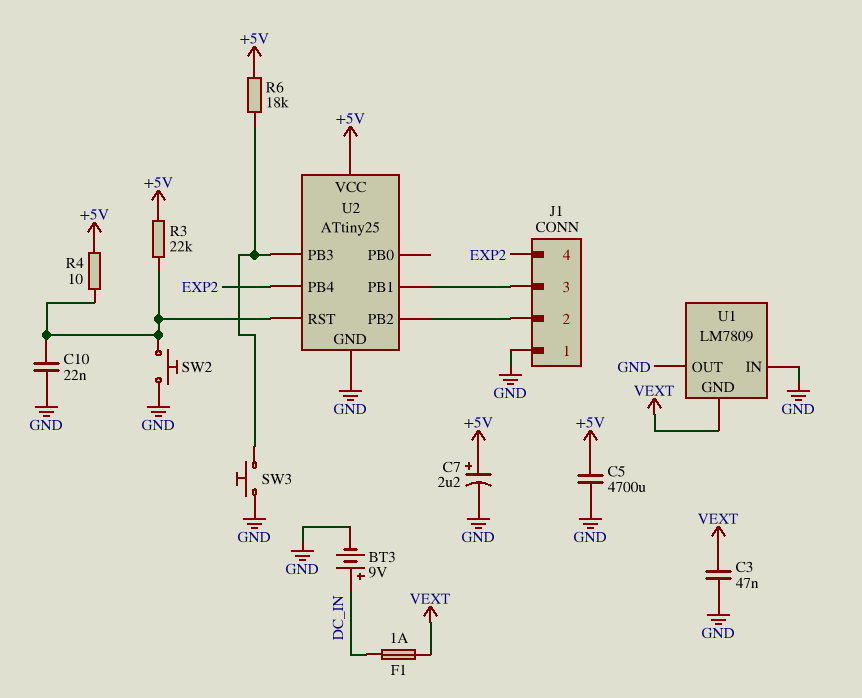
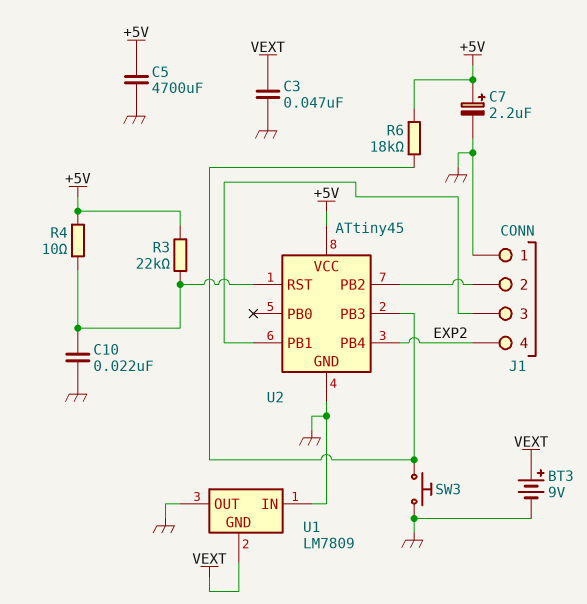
BT3: 9V (plus DC_IN, minus GND) -> 9V (plus VEXT, minus GND)
F1: 1A (DC_IN, VEXT) -> none
SW2: button (GND, U2/RST) -> none
U2: ATtiny25 -> ATtiny45

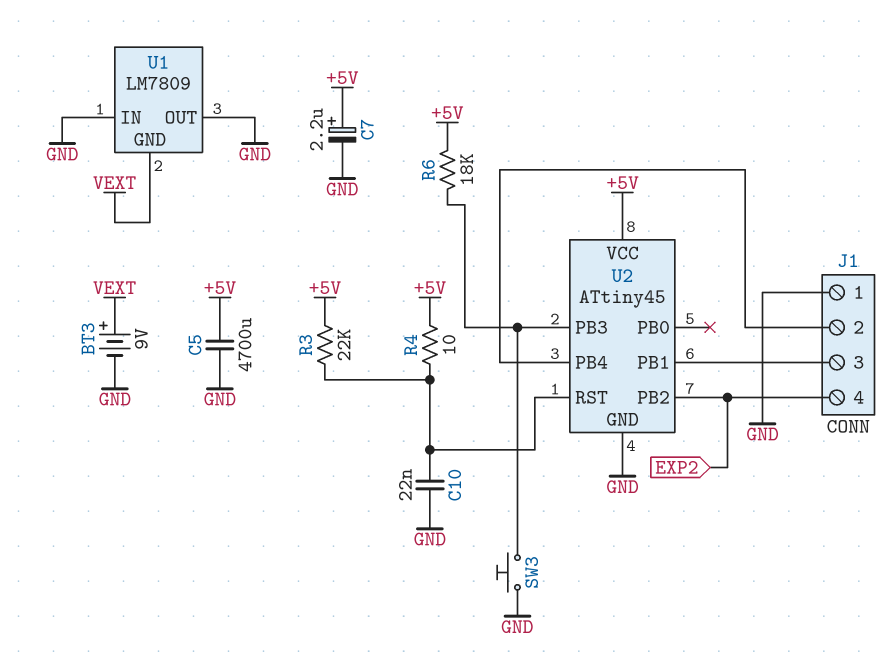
C3: 47nF (GND, VEXT) -> none
U2 pin PB2: J1/2 -> EXP2
U2 pin PB4: EXP2 -> J1/2

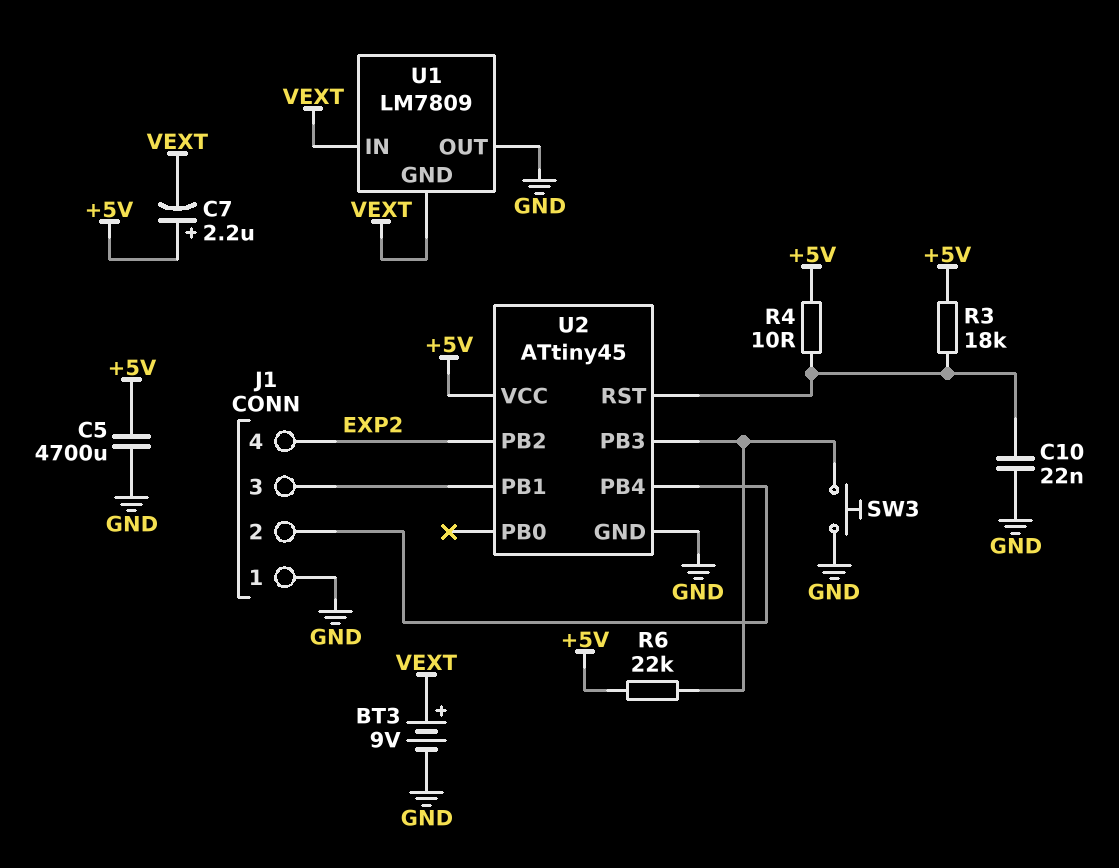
C7: 2.2uF (plus +5V, minus GND) -> 2.2uF (plus +5V, minus VEXT)
R3: 22k (+5V, U2/RST) -> 18k (+5V, U2/RST)
R6: 18k (+5V, U2/PB3) -> 22k (+5V, U2/PB3)
U1 pin IN: GND -> VEXT

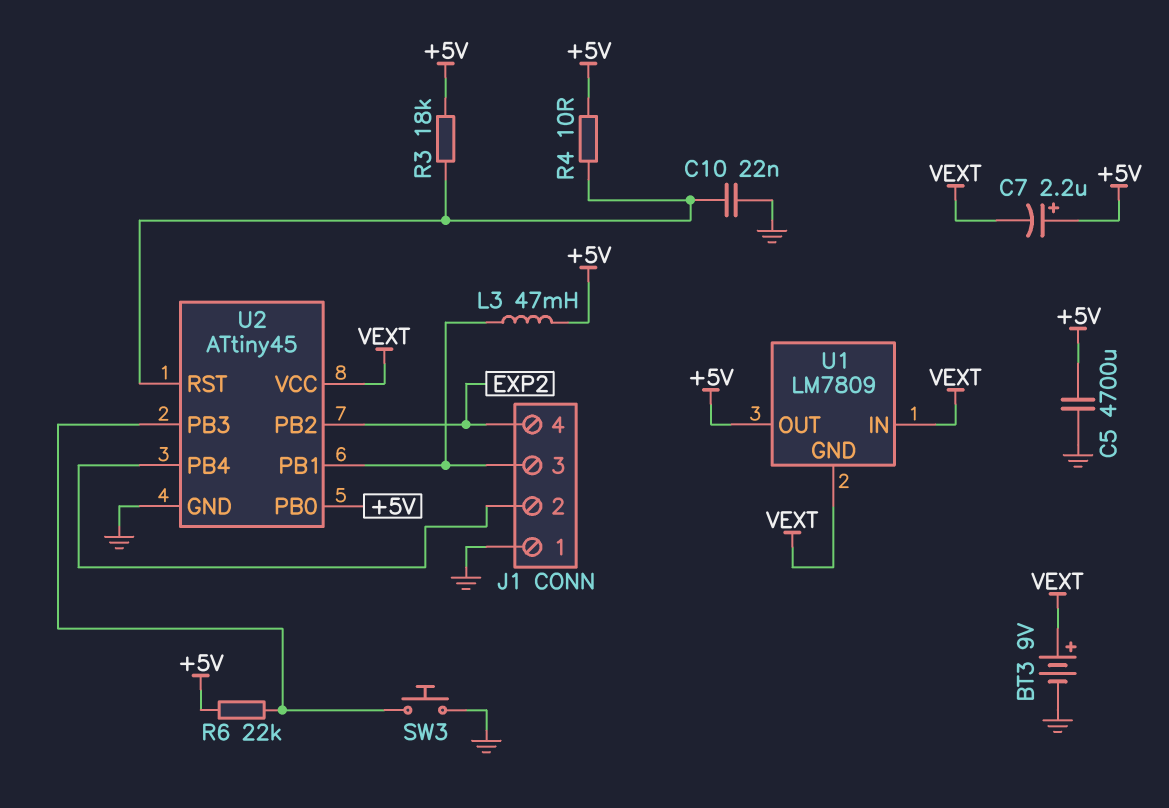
L3: none -> 47mH (+5V, J1/3)
U1 pin OUT: GND -> +5V
U2 pin PB0: none -> +5V
U2 pin VCC: +5V -> VEXT

